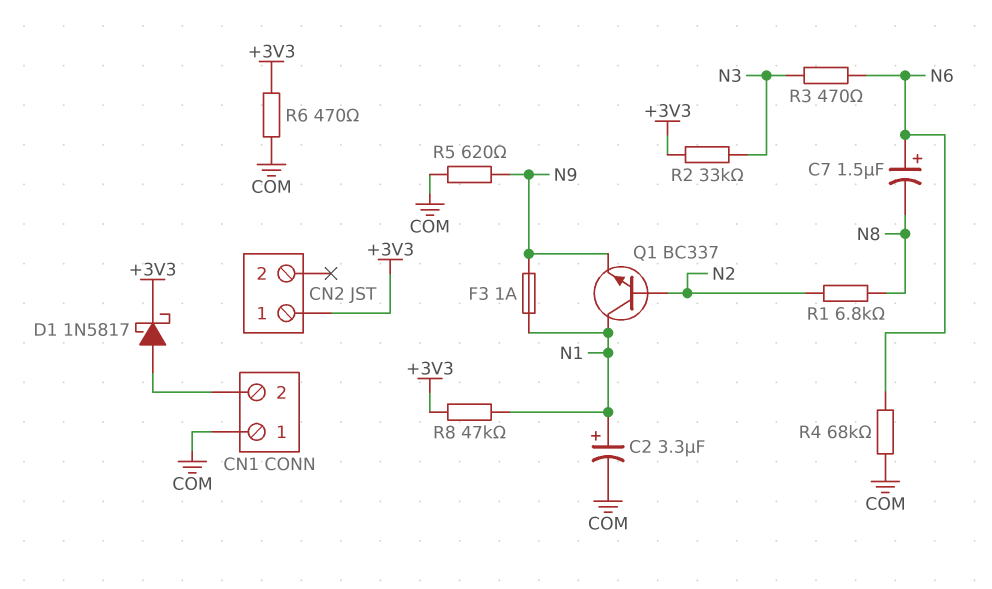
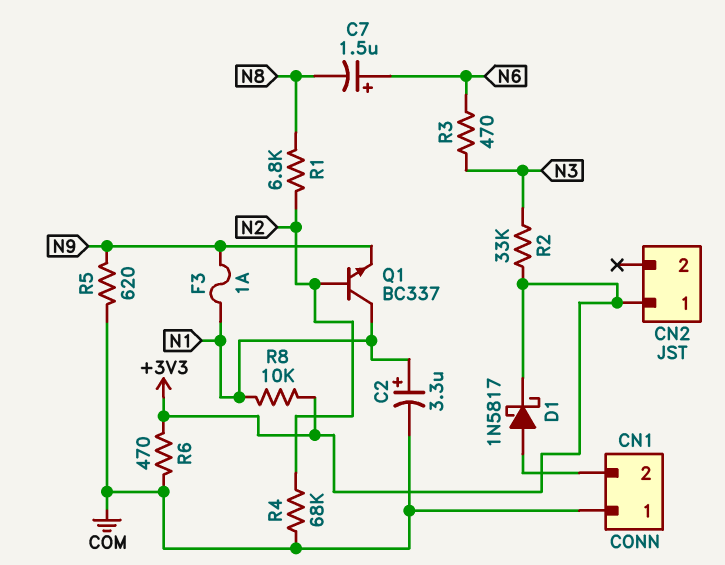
R4: 68k (COM, N6) -> 68k (COM, N2)
R8: 47k (+3V3, N1) -> 10k (+3V3, N1)

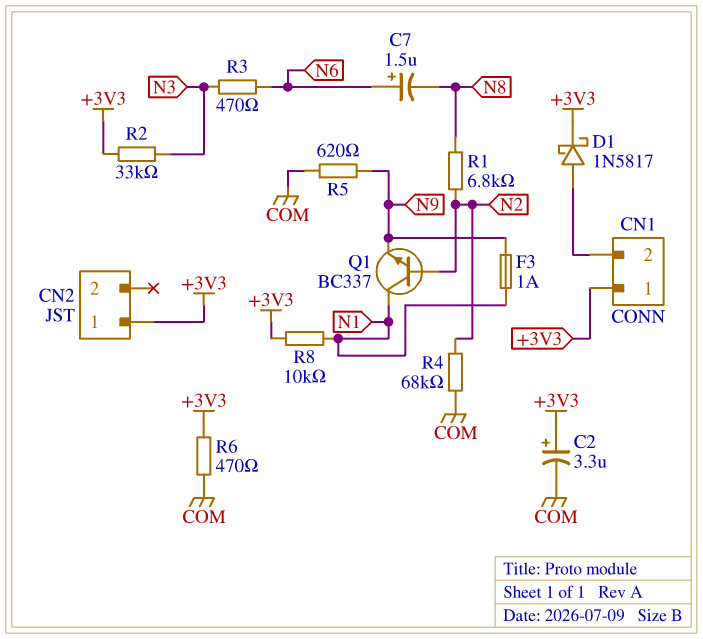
C2: 3.3uF (plus N1, minus COM) -> 3.3uF (plus +3V3, minus COM)
CN1 pin 1: COM -> +3V3

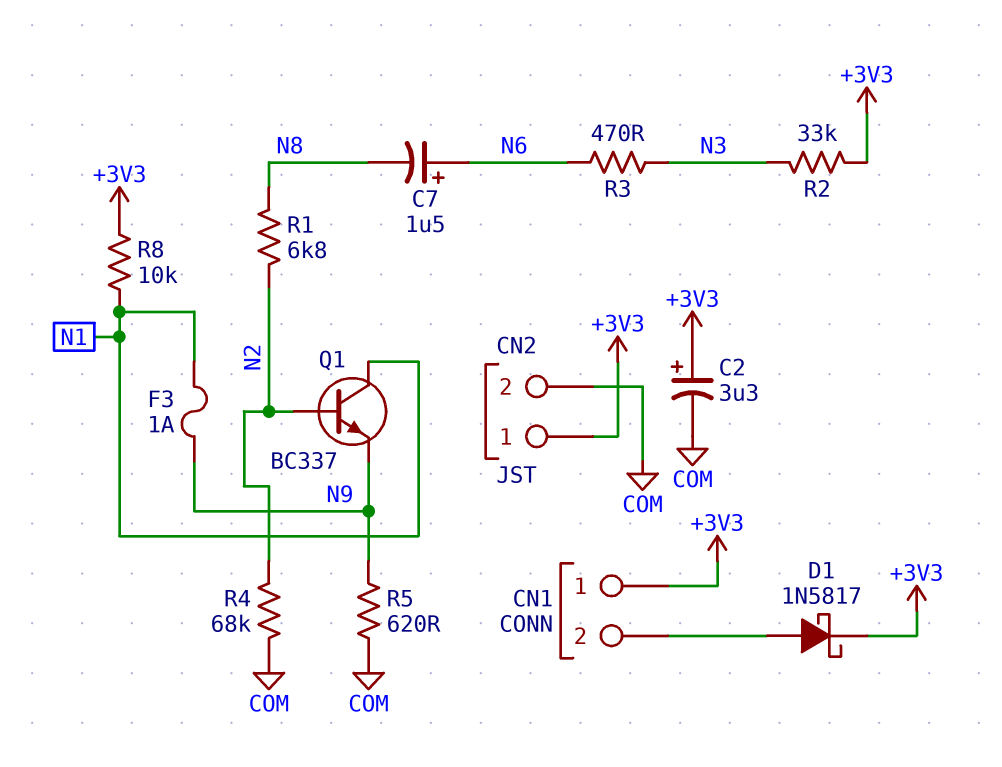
CN2 pin 2: none -> COM
R6: 470 (+3V3, COM) -> none

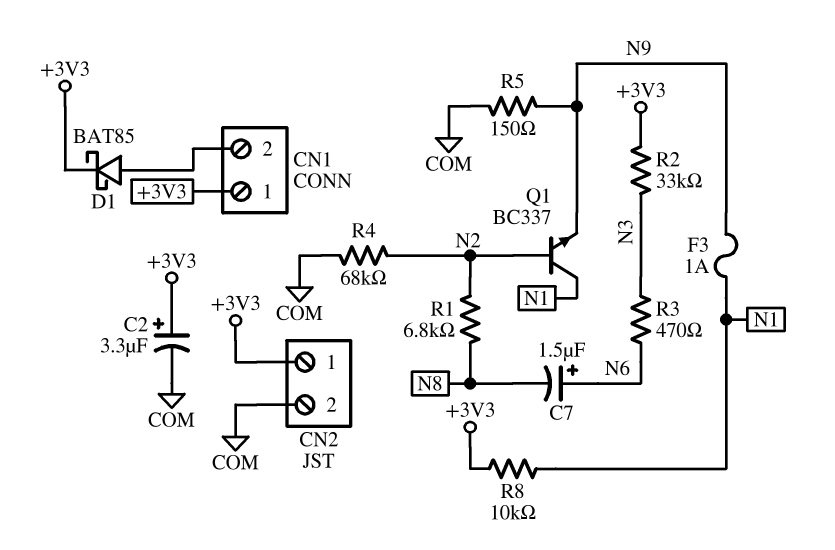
D1: schottky 1N5817 (A CN1/2, K +3V3) -> schottky BAT85 (A CN1/2, K +3V3)
R5: 620 (COM, N9) -> 150 (COM, N9)

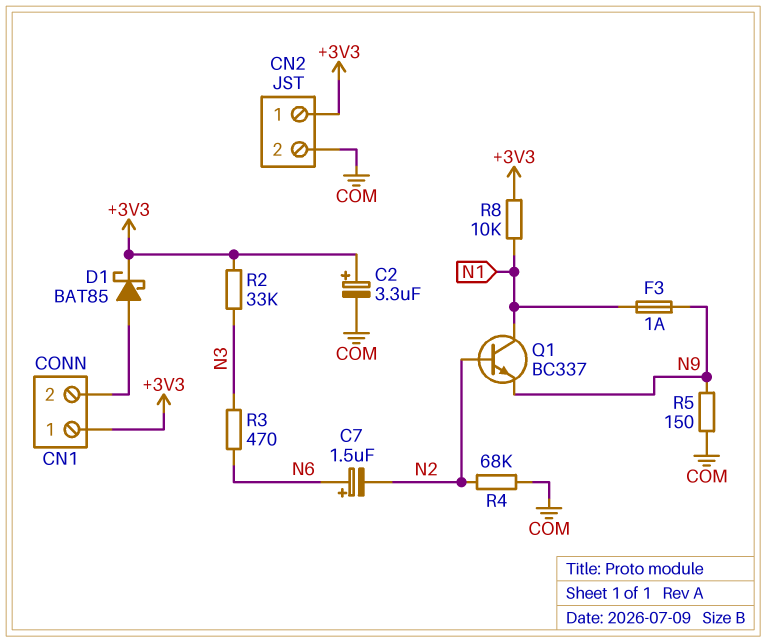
C7: 1.5uF (plus N6, minus N8) -> 1.5uF (plus N6, minus N2)
R1: 6.8k (N2, N8) -> none

